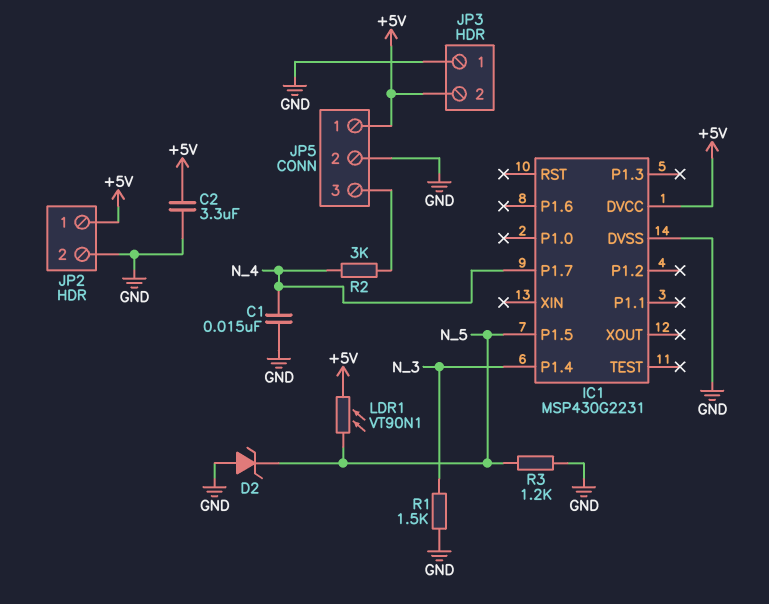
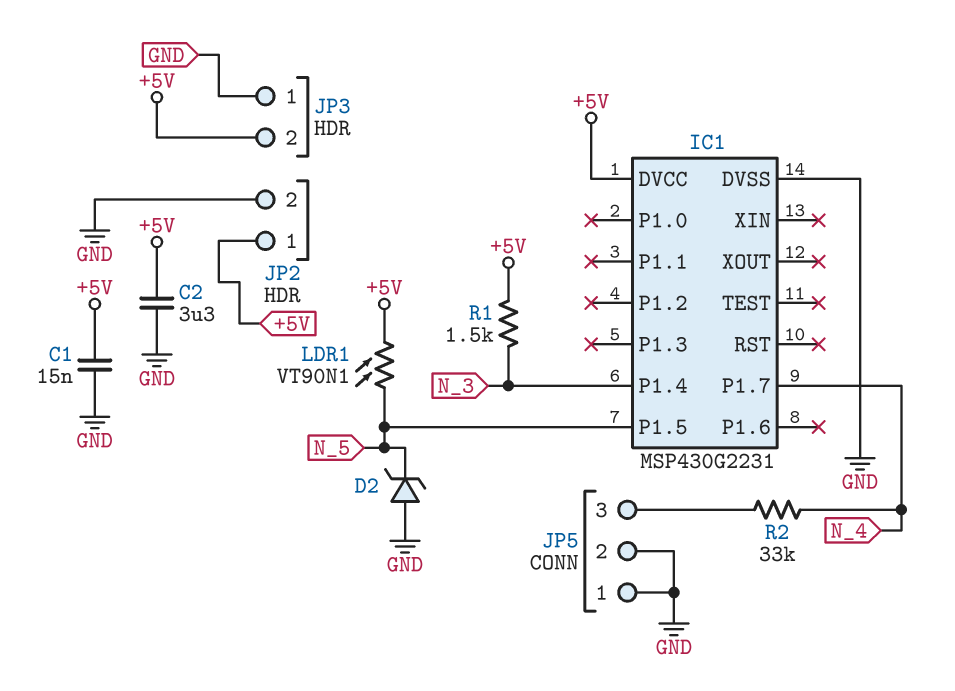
C1: 15nF (GND, N_4) -> 15nF (+5V, GND)
JP5 pin 1: +5V -> GND
R1: 1.5k (GND, N_3) -> 1.5k (+5V, N_3)
R2: 3k (JP5/3, N_4) -> 33k (JP5/3, N_4)
R3: 1.2k (GND, N_5) -> none

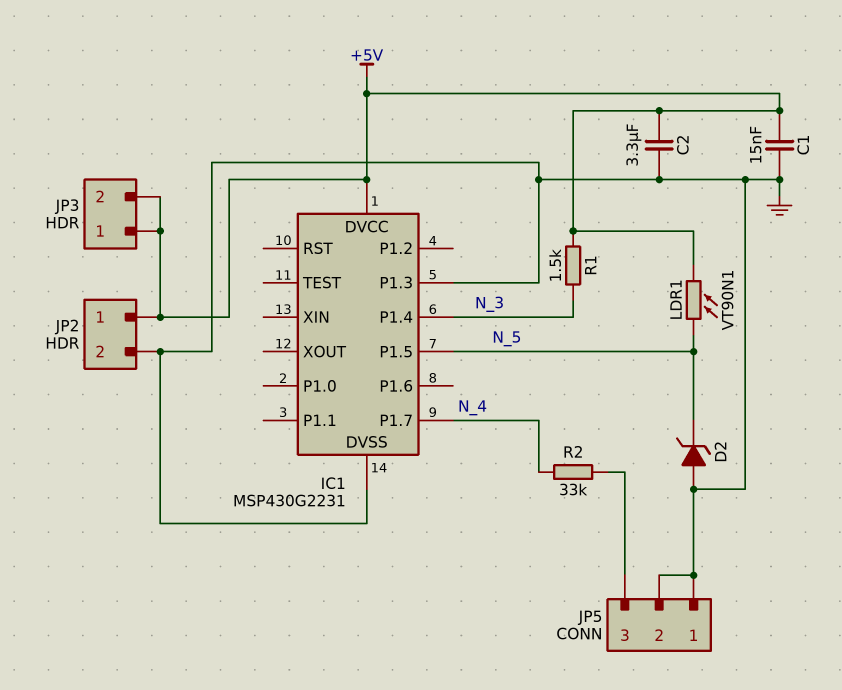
IC1 pin P1.3: none -> GND
JP3 pin 1: GND -> +5V

